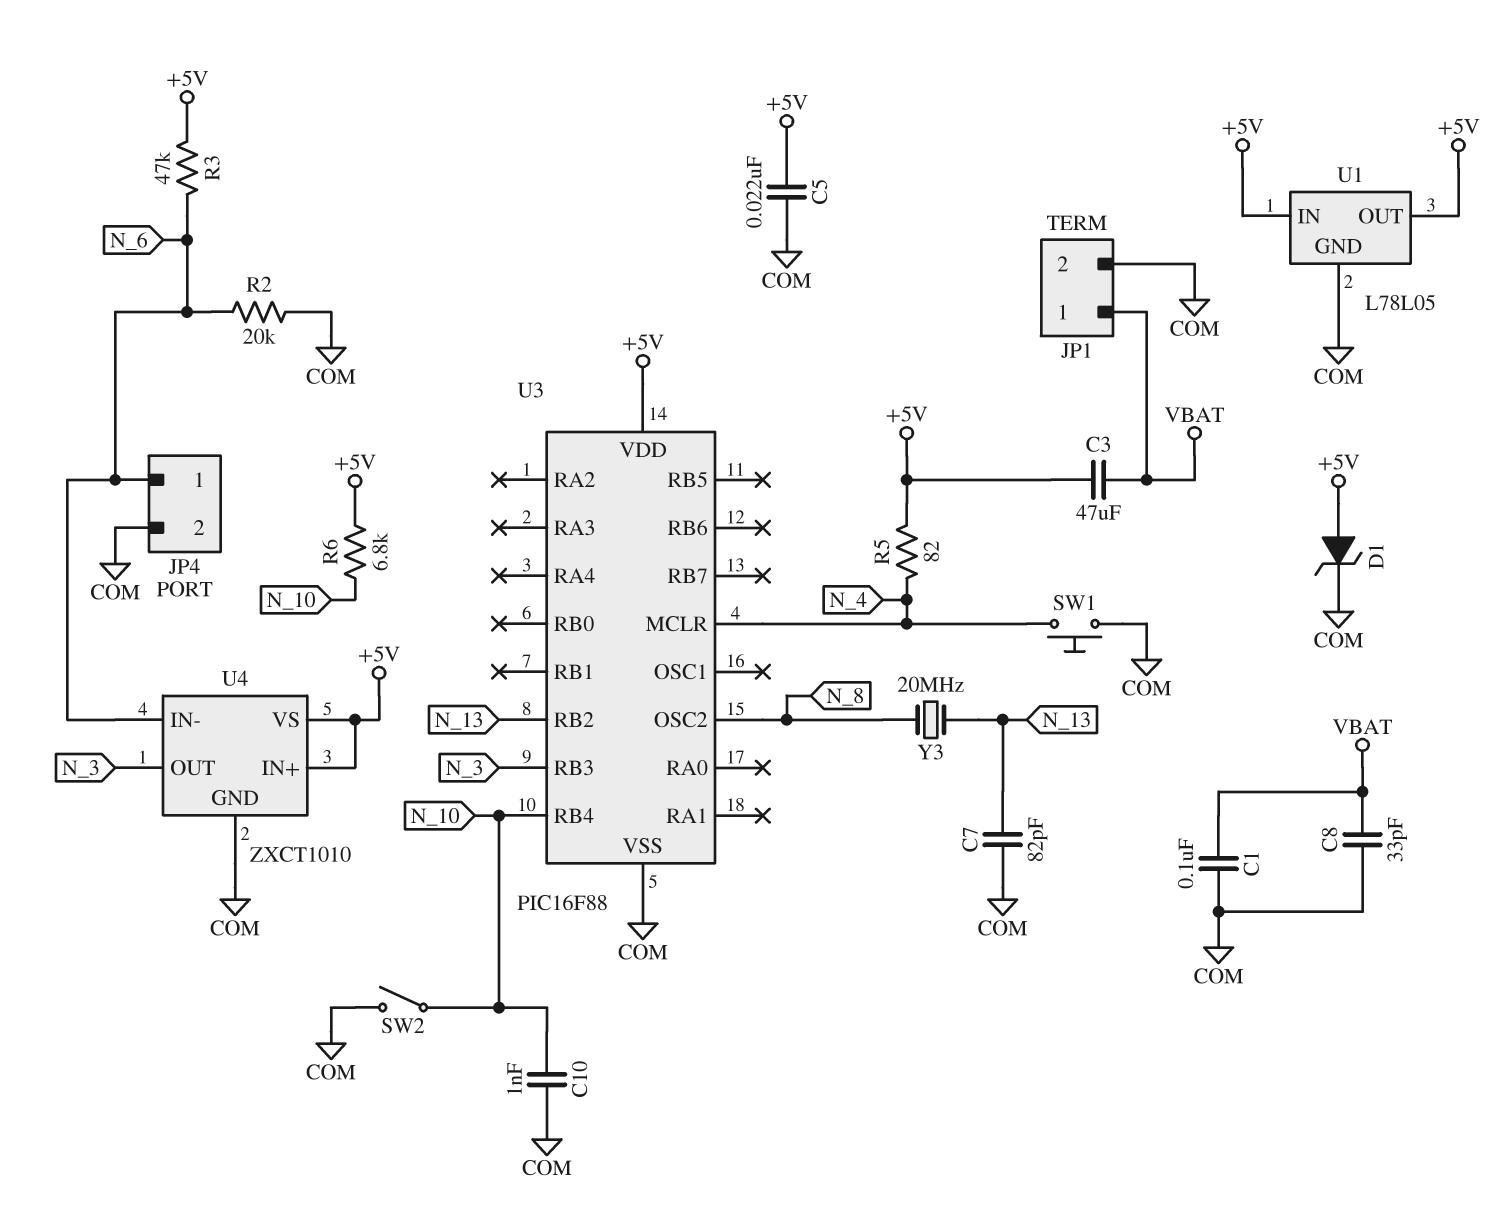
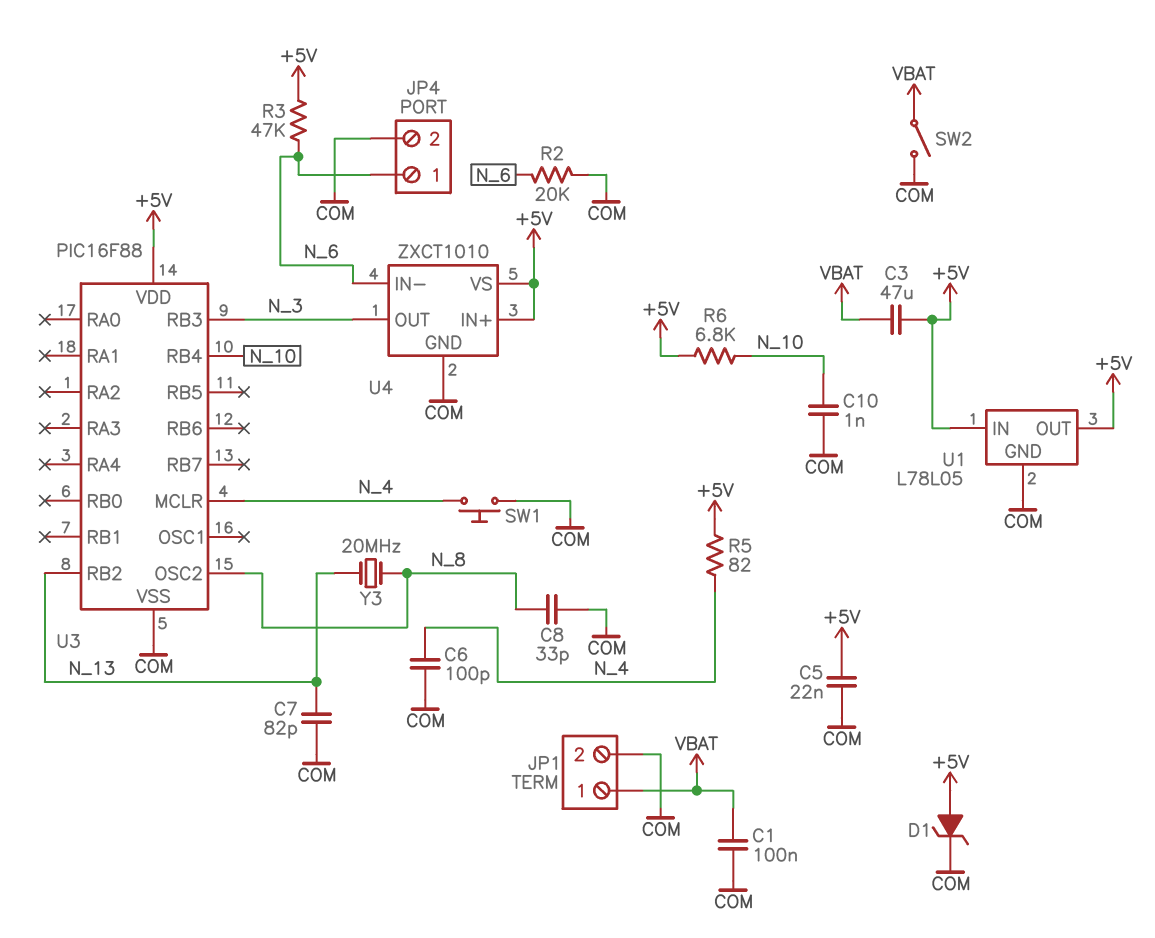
C6: none -> 100pF (COM, N_4)
C8: 33pF (COM, VBAT) -> 33pF (COM, N_8)
SW2: switch (COM, N_10) -> switch (COM, VBAT)

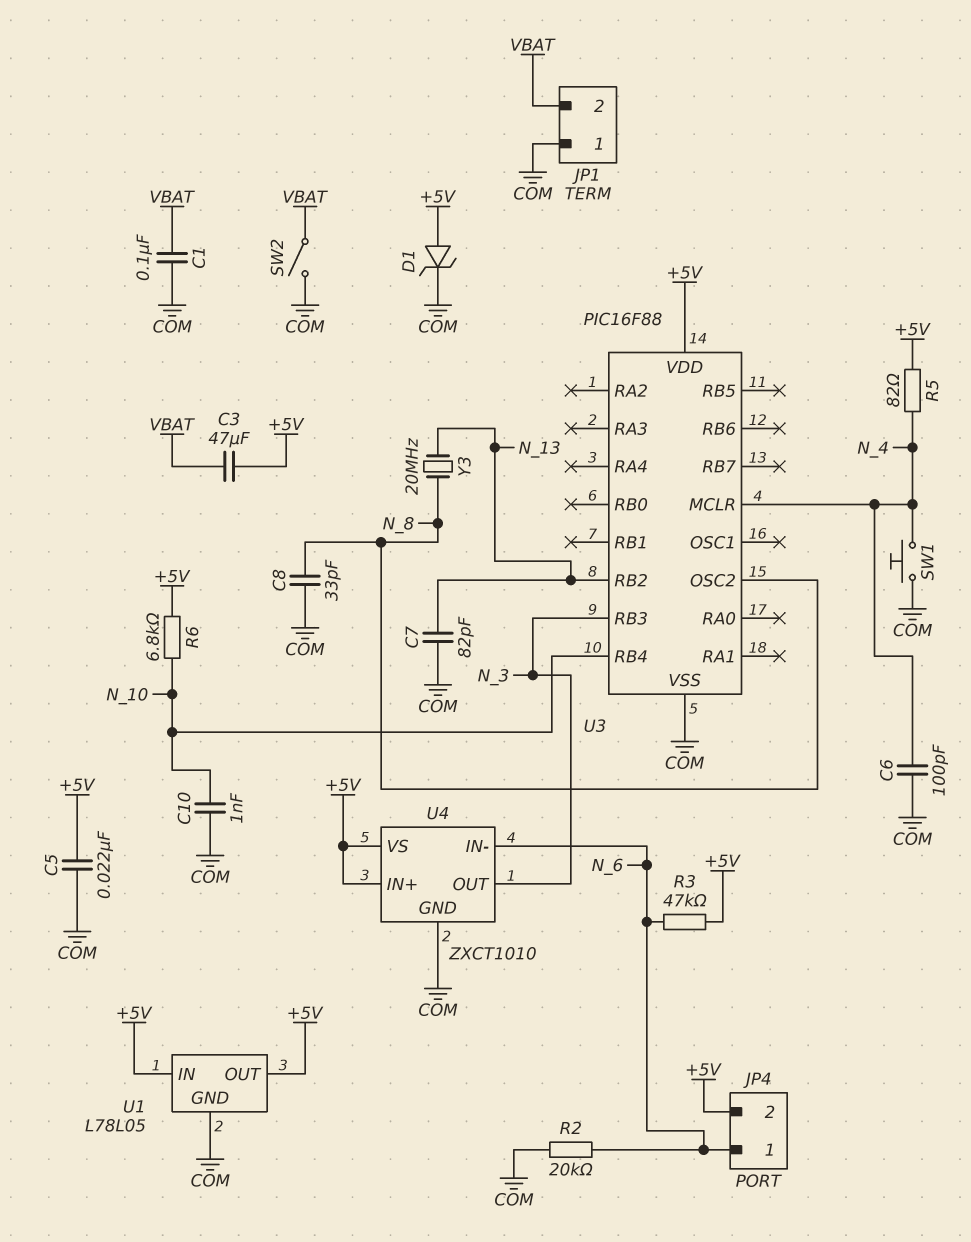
JP1 pin 1: VBAT -> COM
JP1 pin 2: COM -> VBAT
JP4 pin 2: COM -> +5V

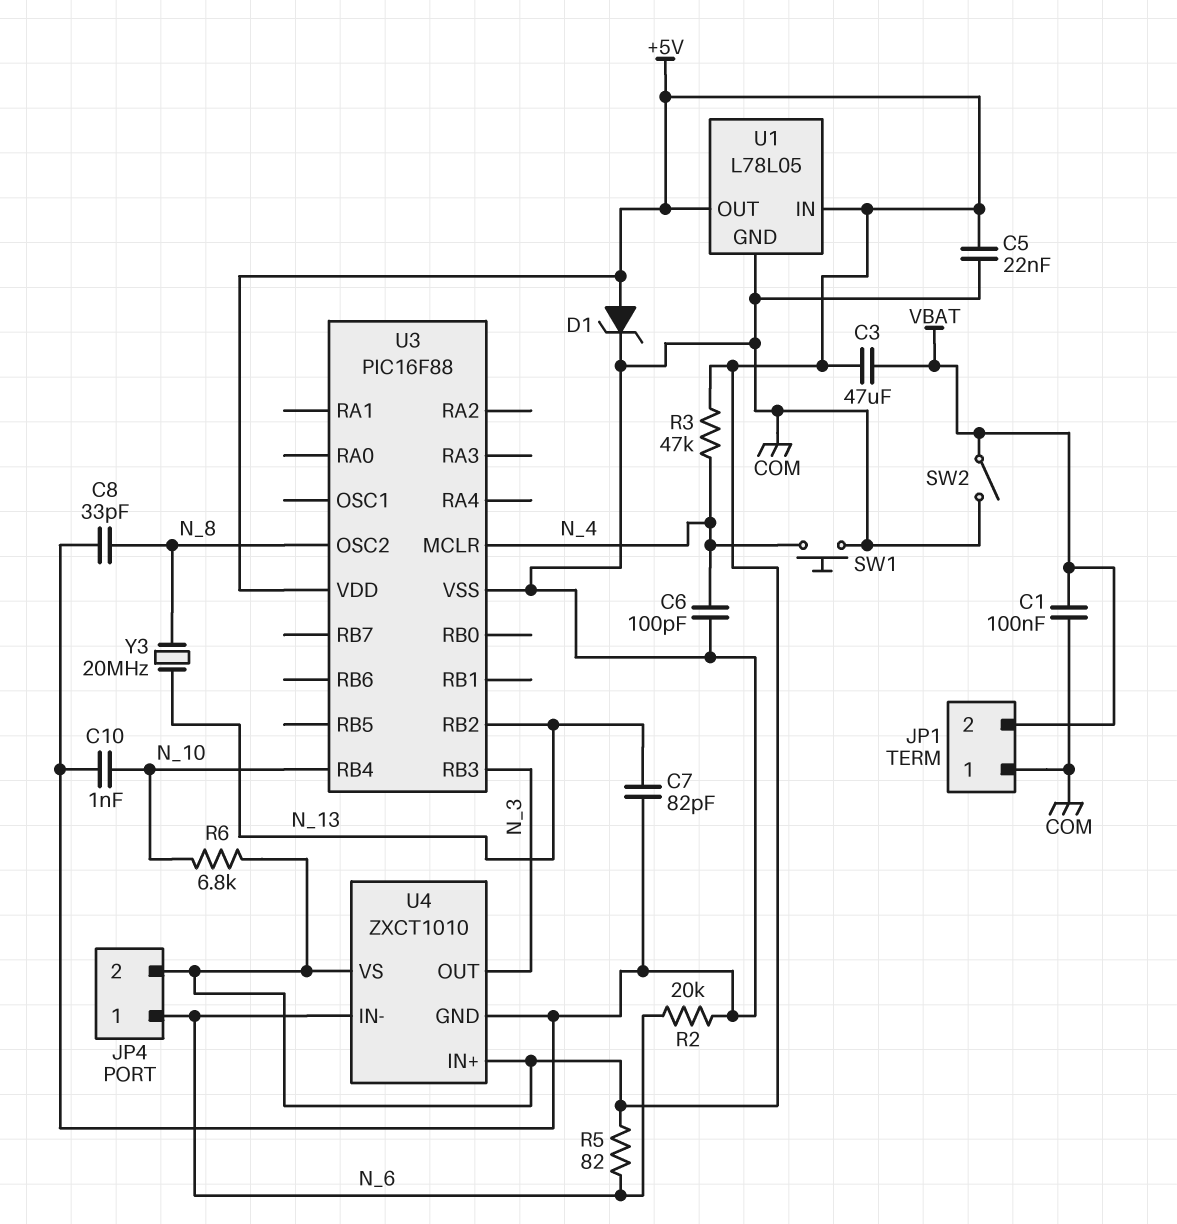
R3: 47k (+5V, N_6) -> 47k (+5V, N_4)
R5: 82 (+5V, N_4) -> 82 (+5V, N_6)

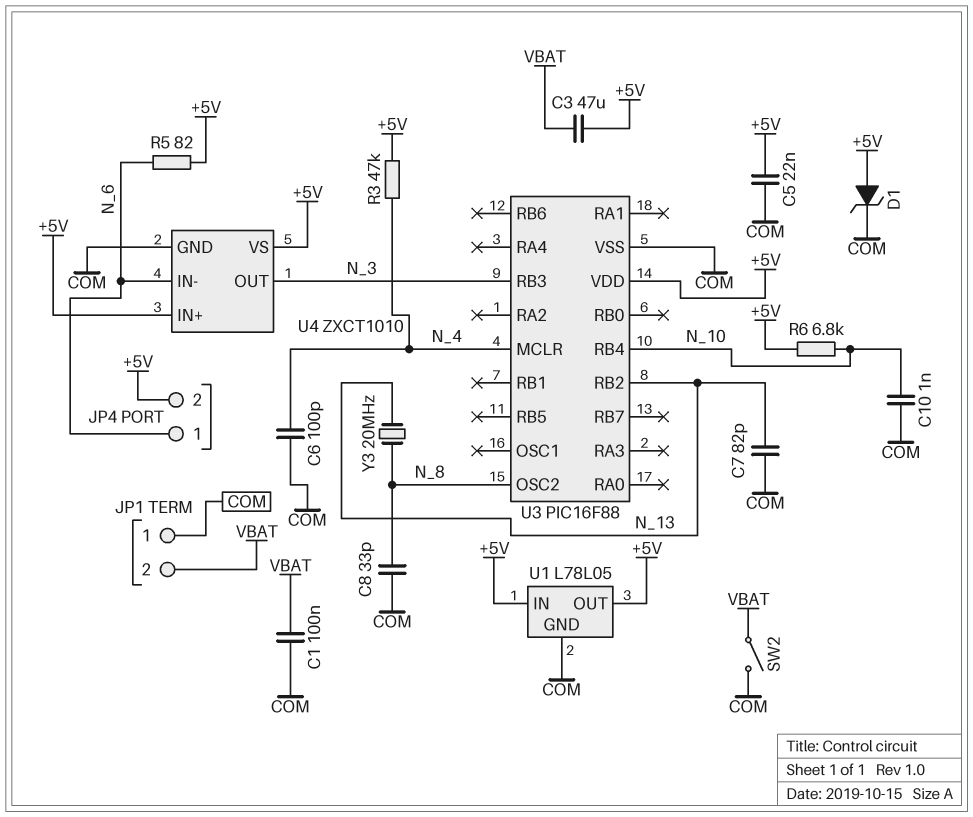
R2: 20k (COM, N_6) -> none
SW1: button (COM, N_4) -> none

